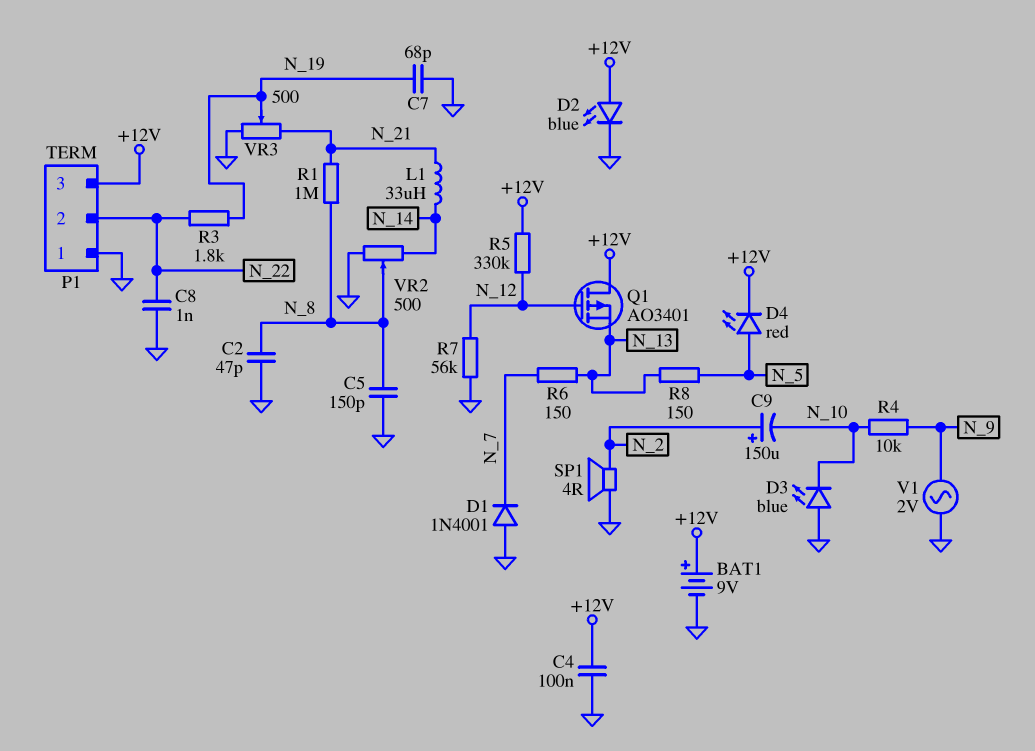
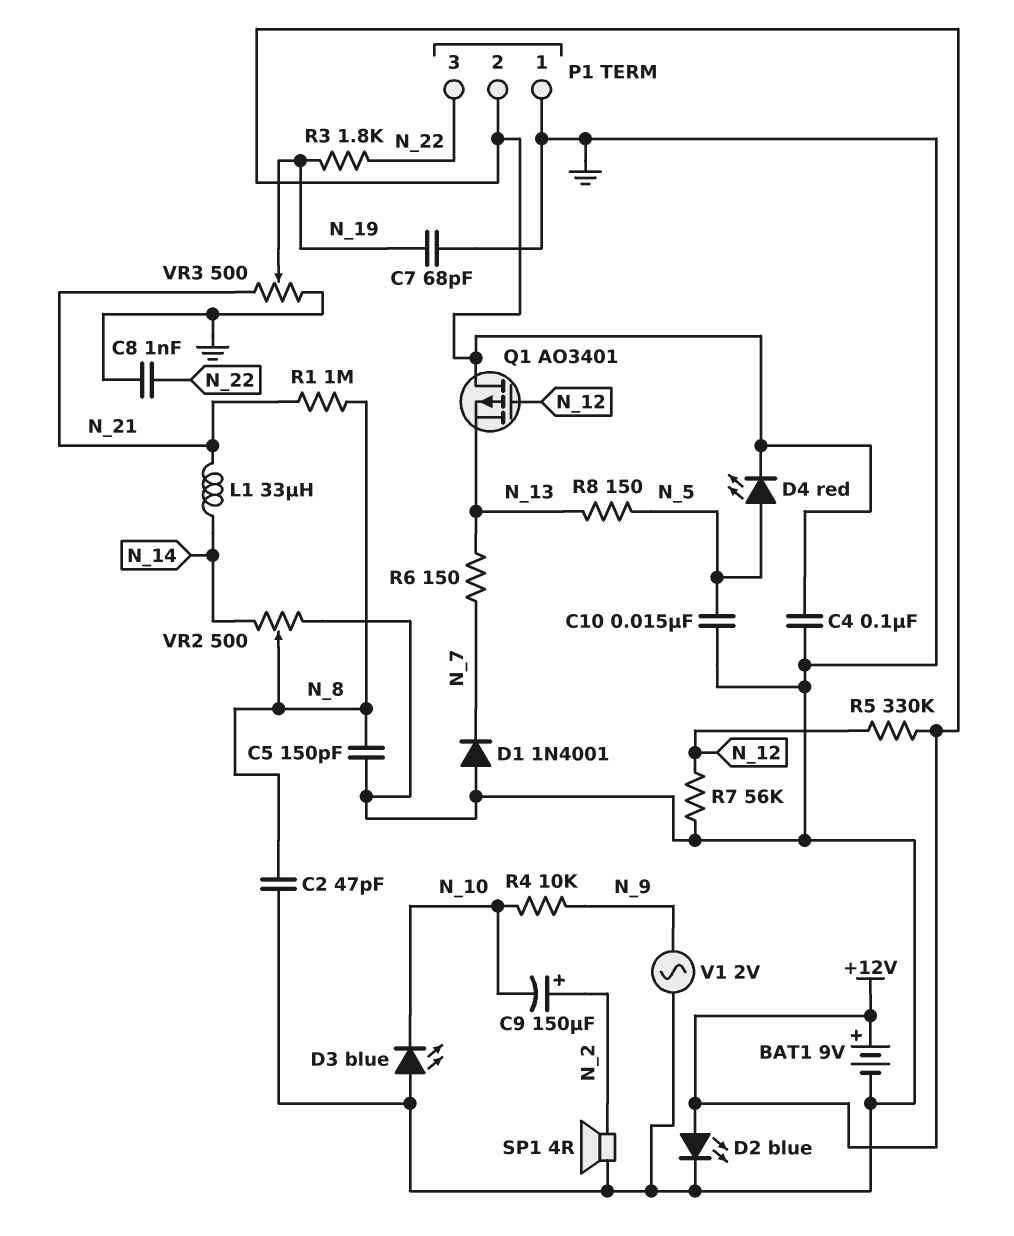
C10: none -> 15nF (GND, N_5)
P1 pin 2: N_22 -> +12V
P1 pin 3: +12V -> N_22

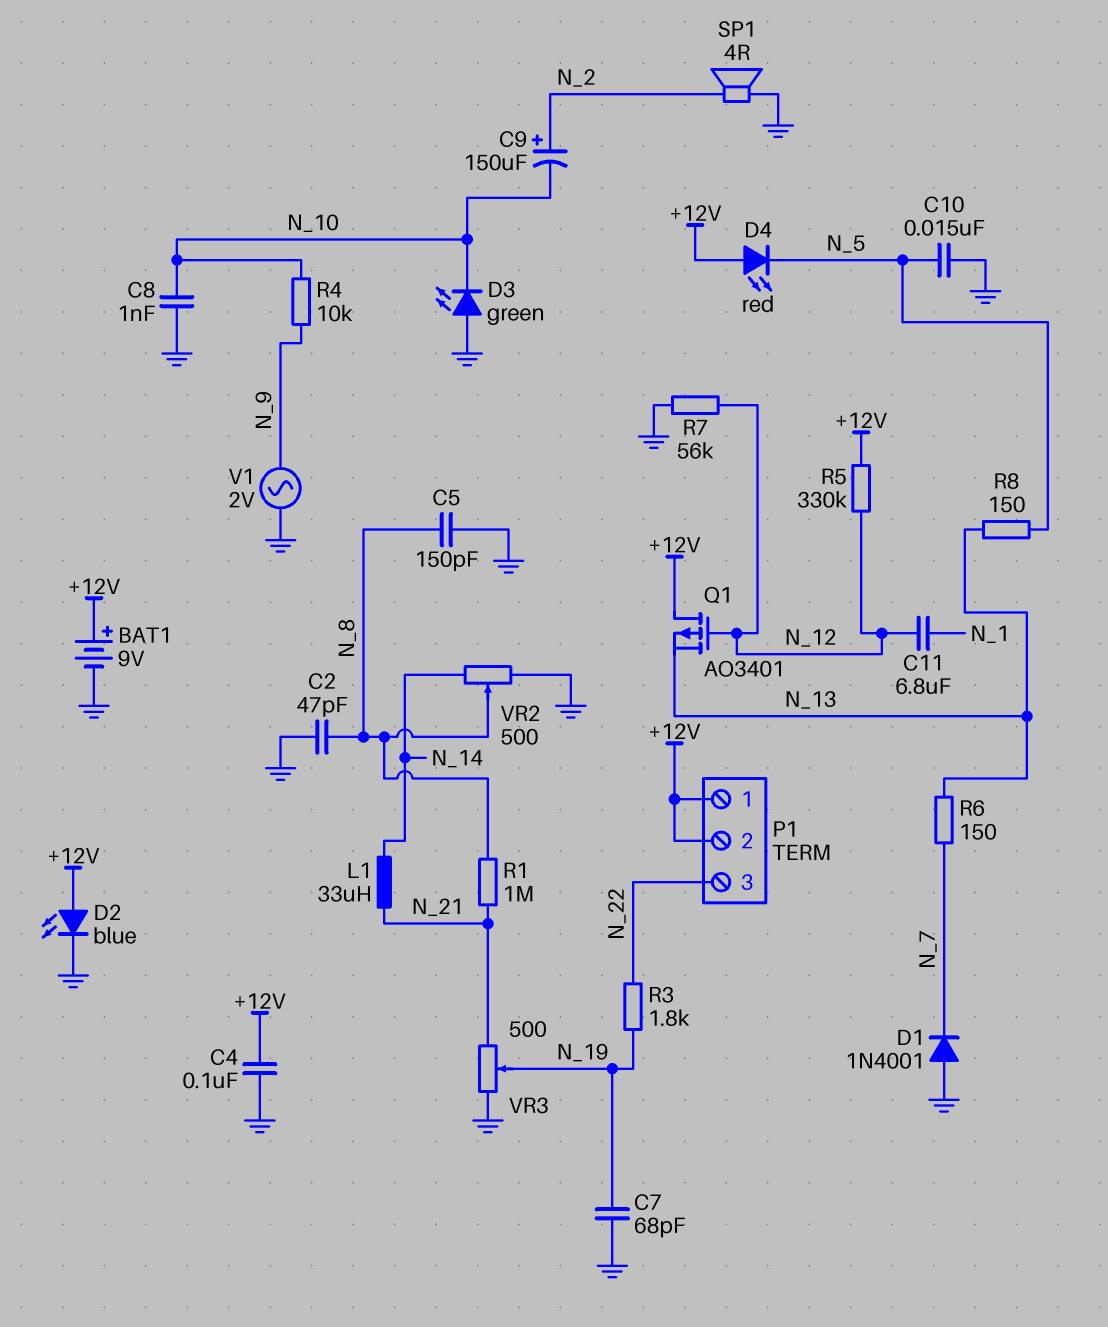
C8: 1nF (GND, N_22) -> 1nF (GND, N_10)
C11: none -> 6.8uF (N_1, N_12)
D3: LED blue (A GND, K N_10) -> LED green (A GND, K N_10)
D4: LED red (A N_5, K +12V) -> LED red (A +12V, K N_5)
P1 pin 1: GND -> +12V

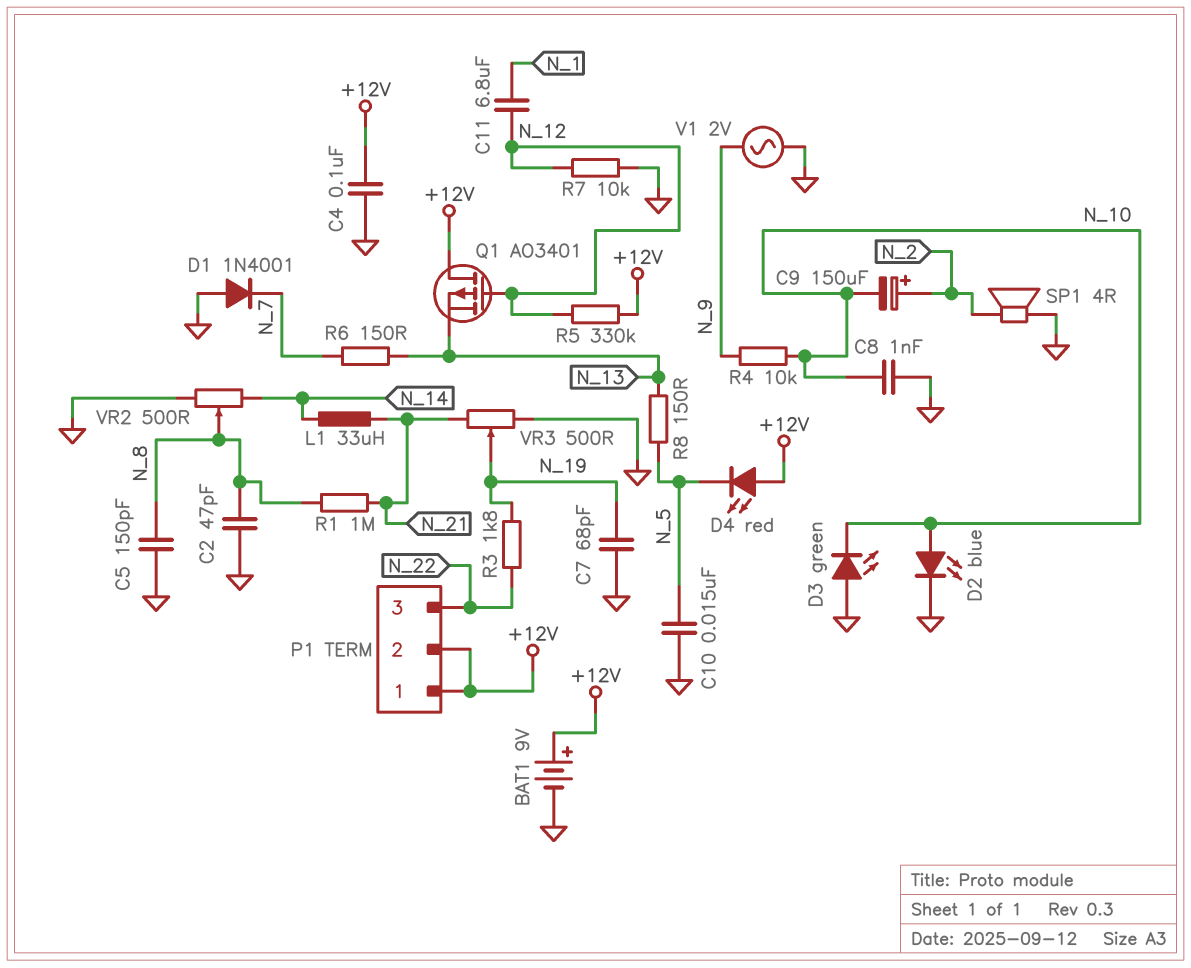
D2: LED blue (A +12V, K GND) -> LED blue (A N_10, K GND)
R7: 56k (GND, N_12) -> 10k (GND, N_12)

